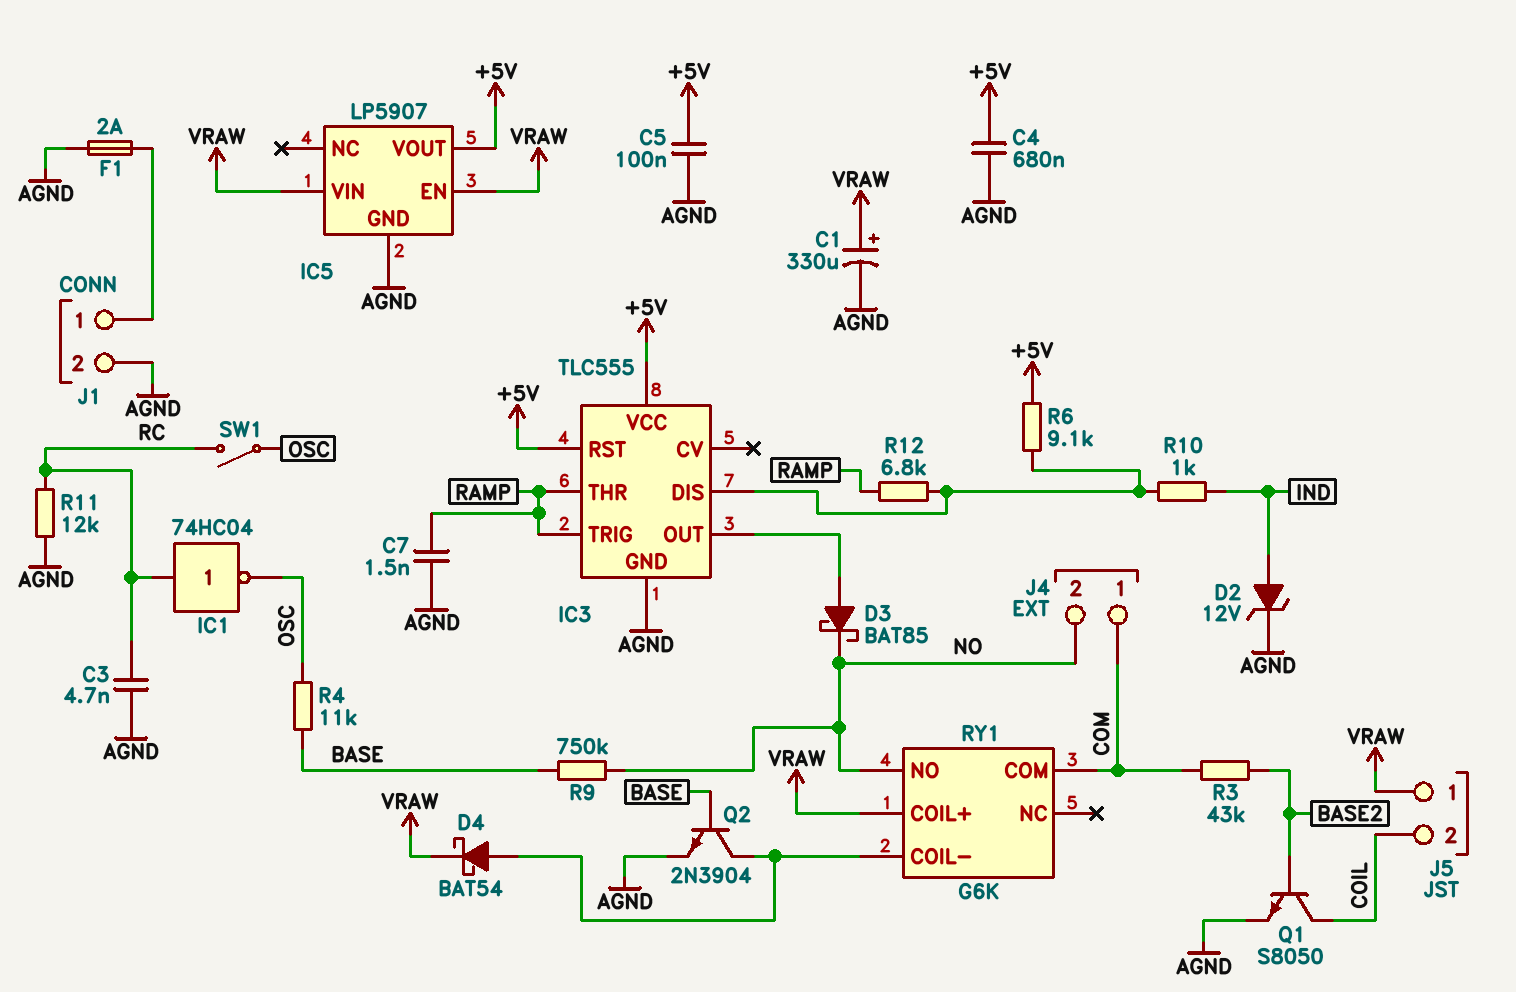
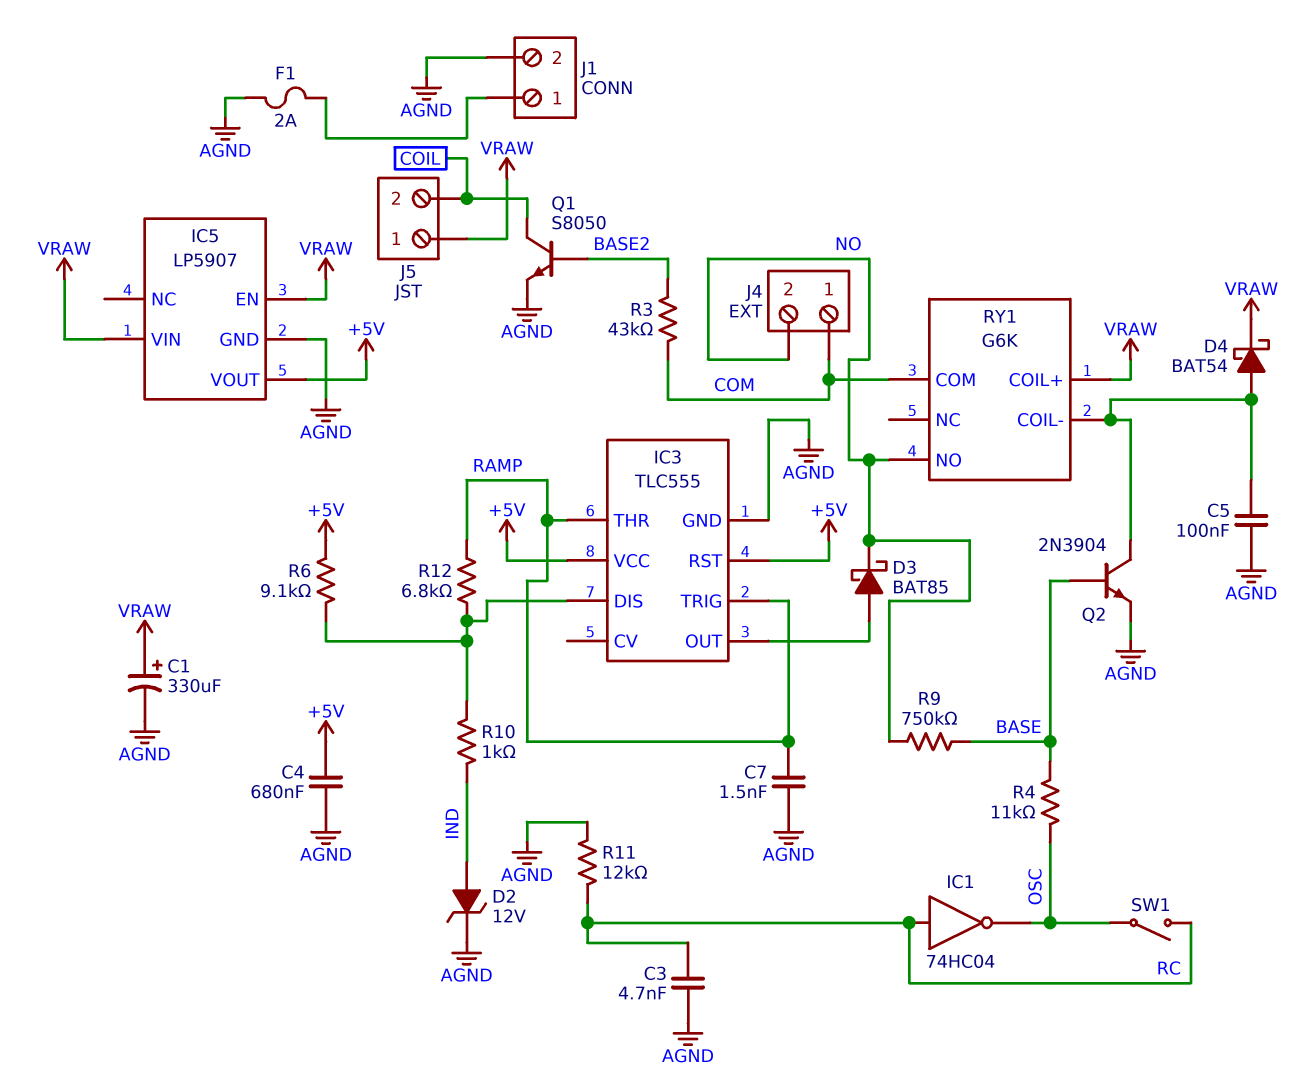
C5: 100nF (+5V, AGND) -> 100nF (AGND, RY1/COIL-)

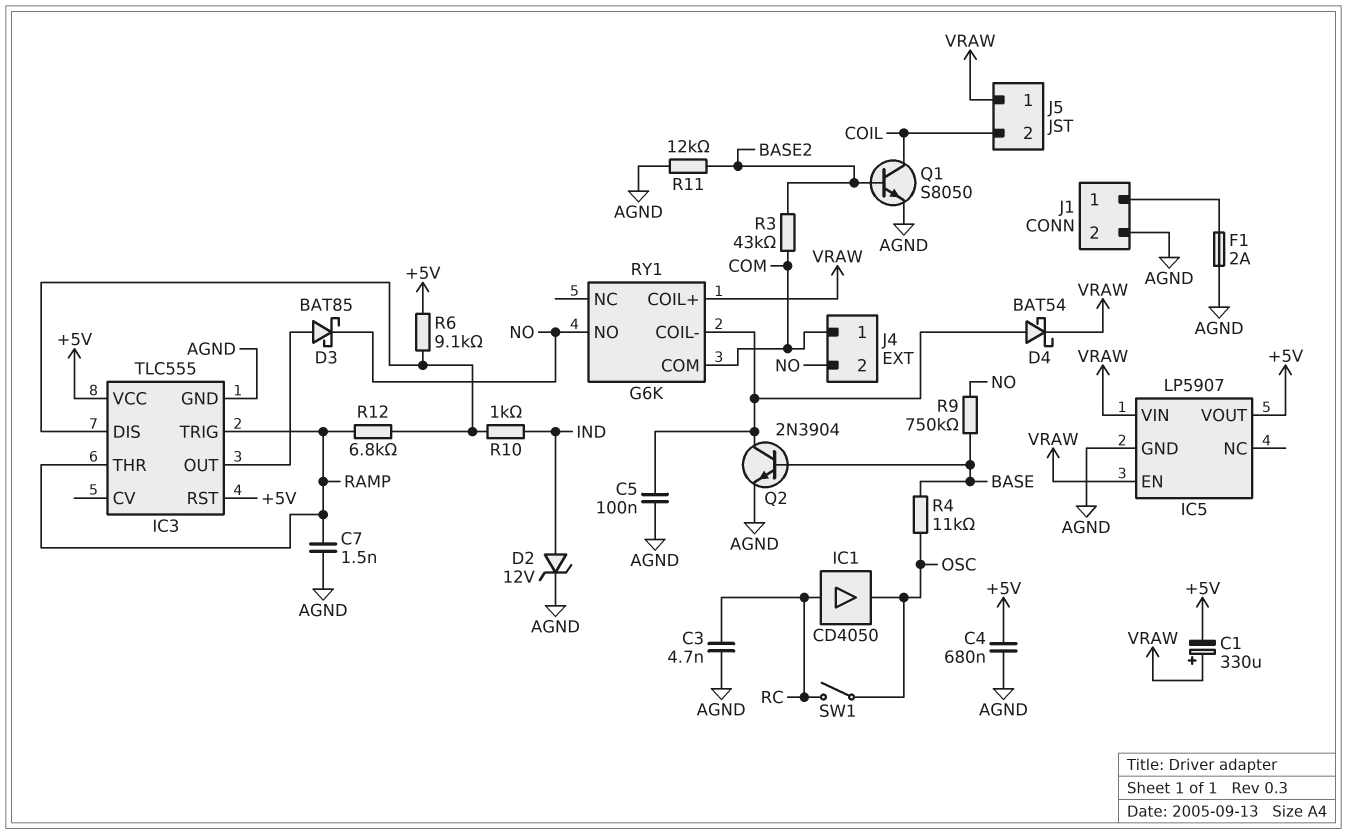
C1: 330uF (plus VRAW, minus AGND) -> 330uF (plus VRAW, minus +5V)
IC1: NOT 74HC04 (in RC, out OSC) -> buffer CD4050 (in RC, out OSC)
R11: 12k (AGND, RC) -> 12k (AGND, BASE2)

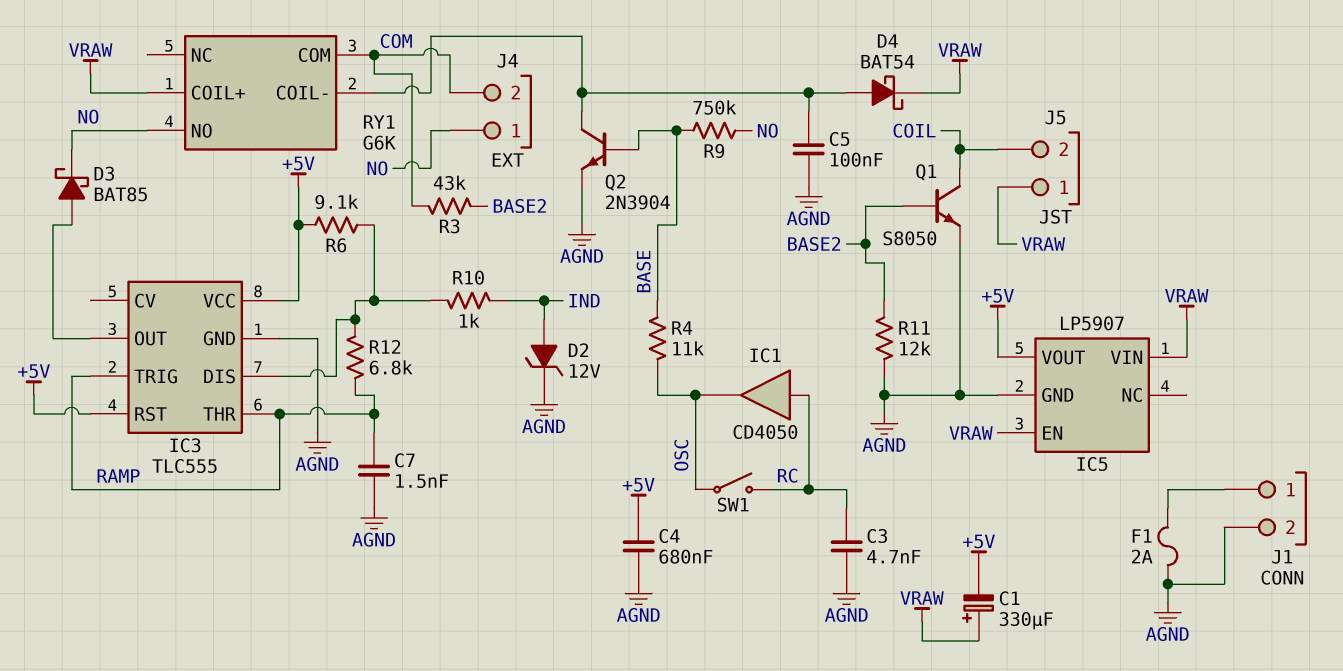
J4 pin 1: COM -> NO
J4 pin 2: NO -> COM

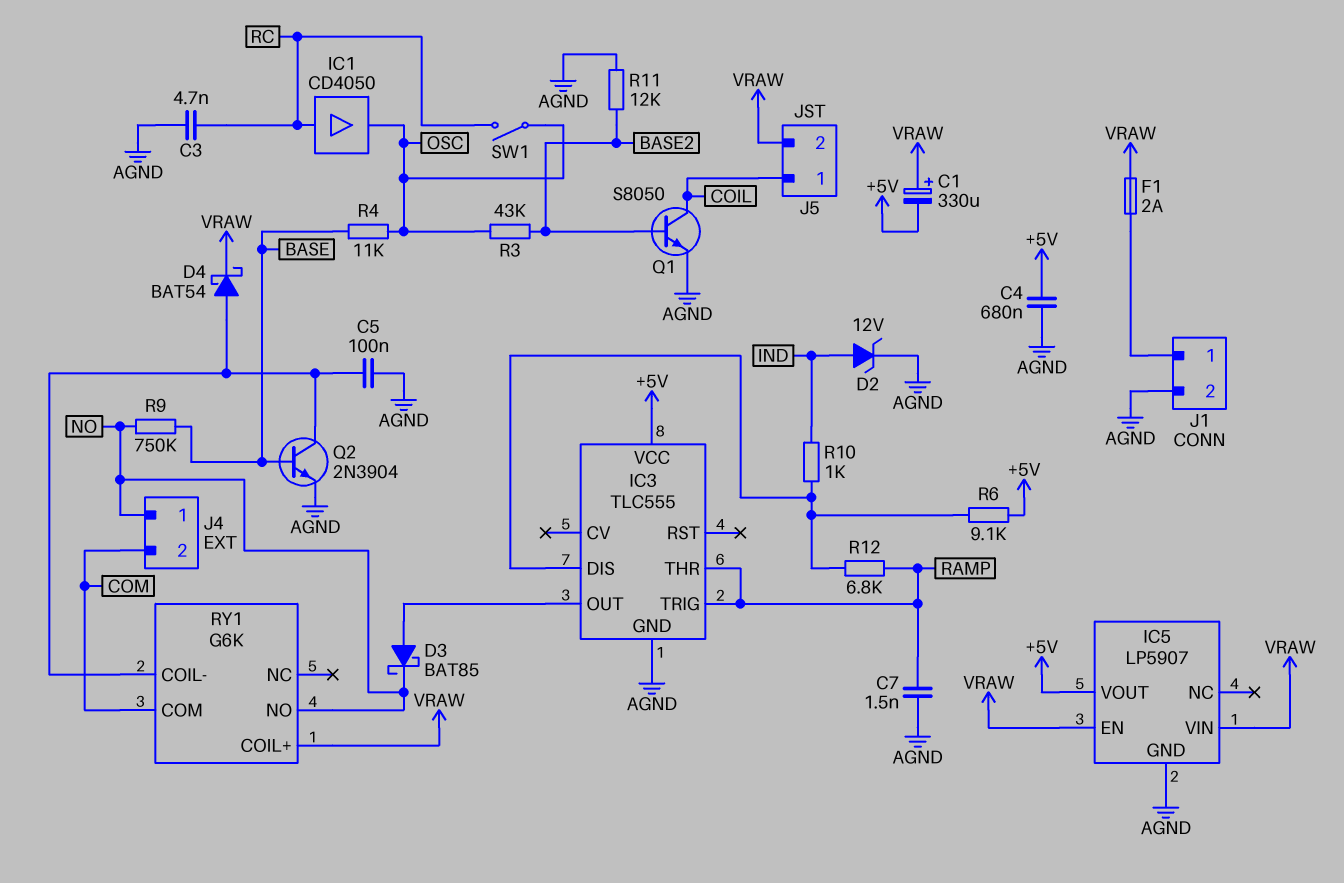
F1: 2A (AGND, J1/1) -> 2A (J1/1, VRAW)
IC3 pin RST: +5V -> none
J5 pin 1: VRAW -> COIL
J5 pin 2: COIL -> VRAW
R3: 43k (BASE2, COM) -> 43k (BASE2, OSC)

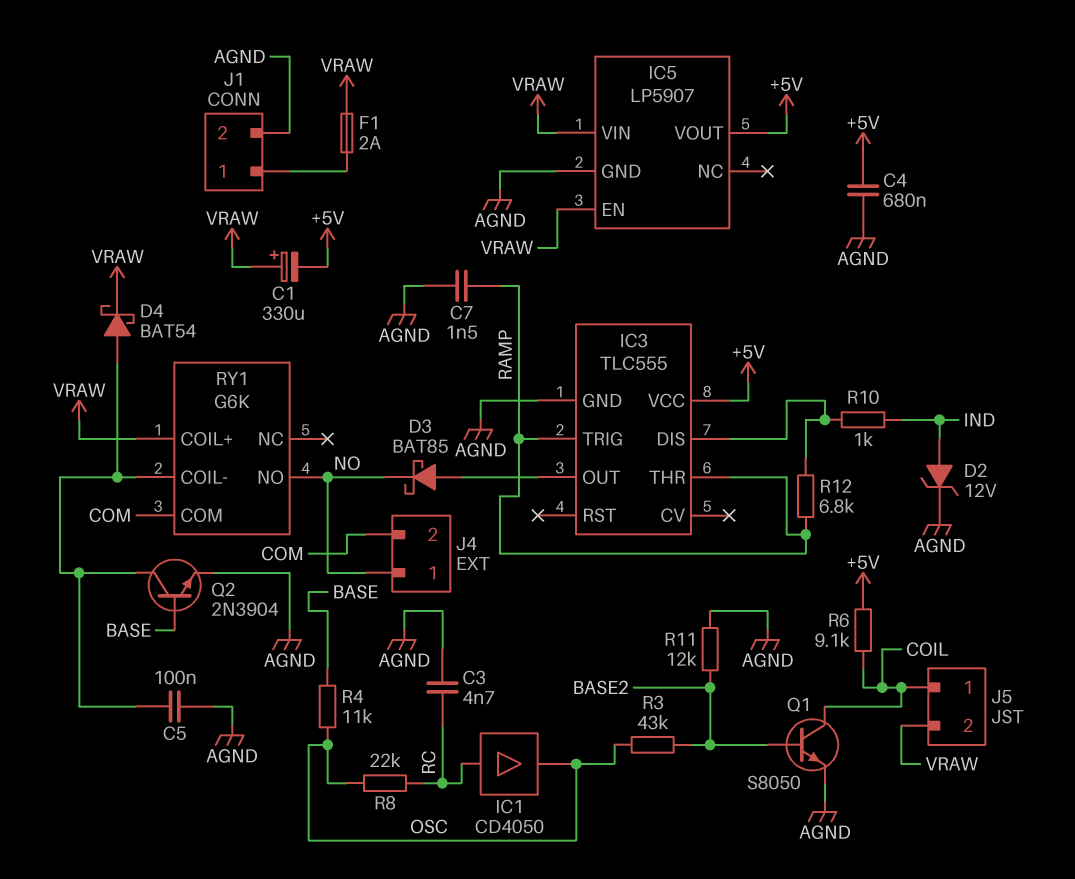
R6: 9.1k (+5V, IC3/DIS) -> 9.1k (+5V, COIL)
R8: none -> 22k (OSC, RC)
R9: 750k (BASE, NO) -> none
SW1: switch (OSC, RC) -> none

